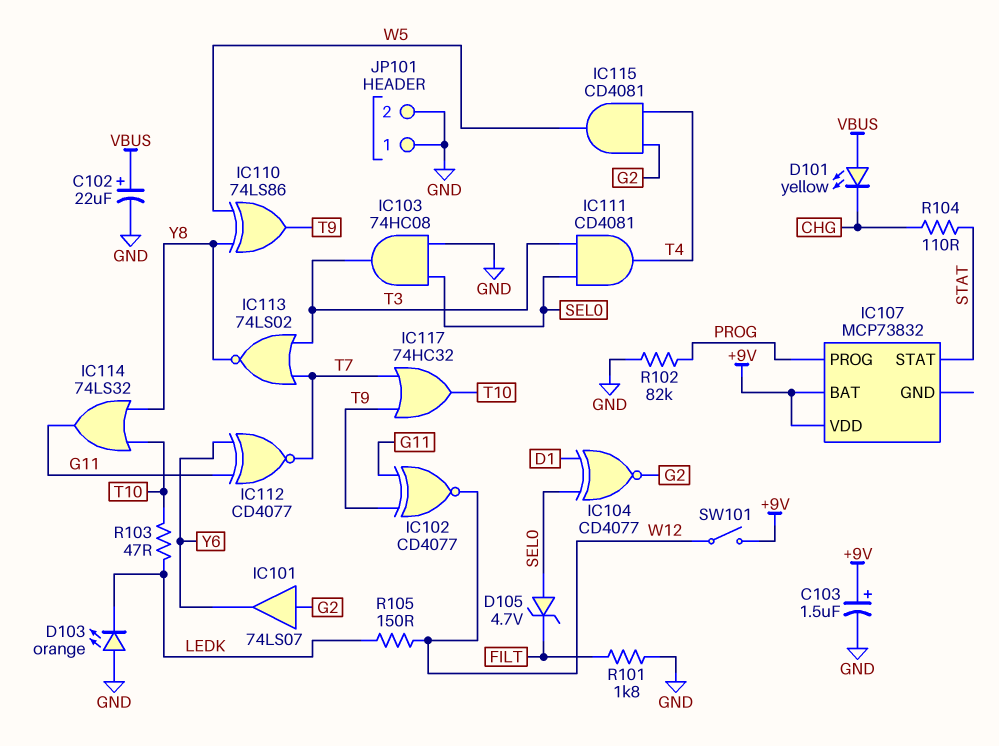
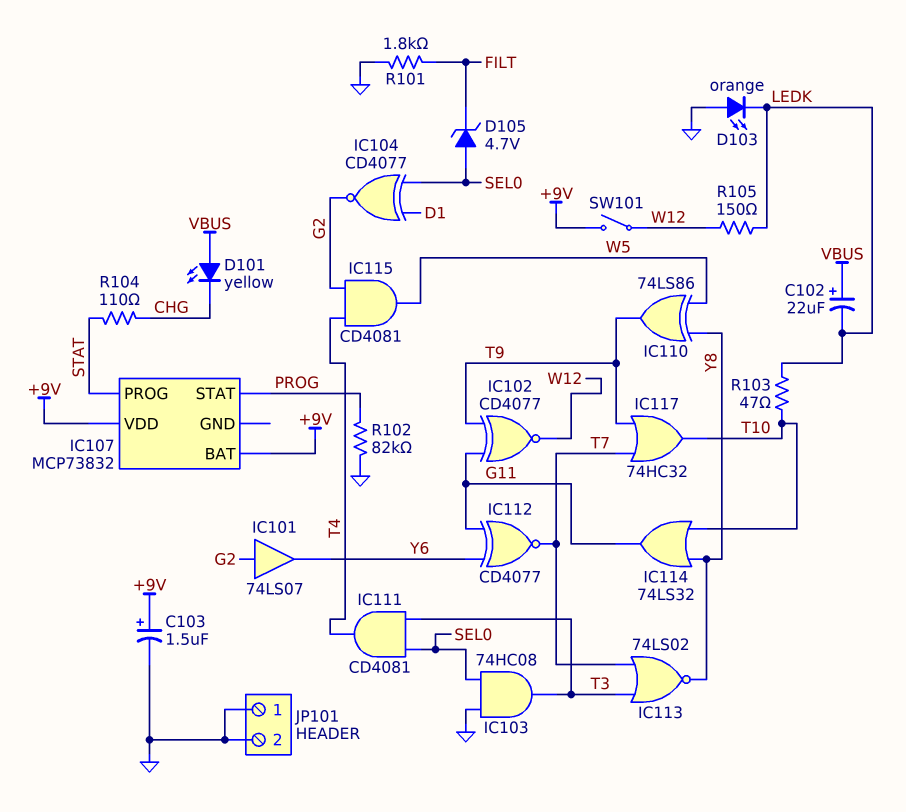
C102: 22uF (plus VBUS, minus GND) -> 22uF (plus VBUS, minus LEDK)
IC107 pin PROG: PROG -> STAT
IC107 pin STAT: STAT -> PROG

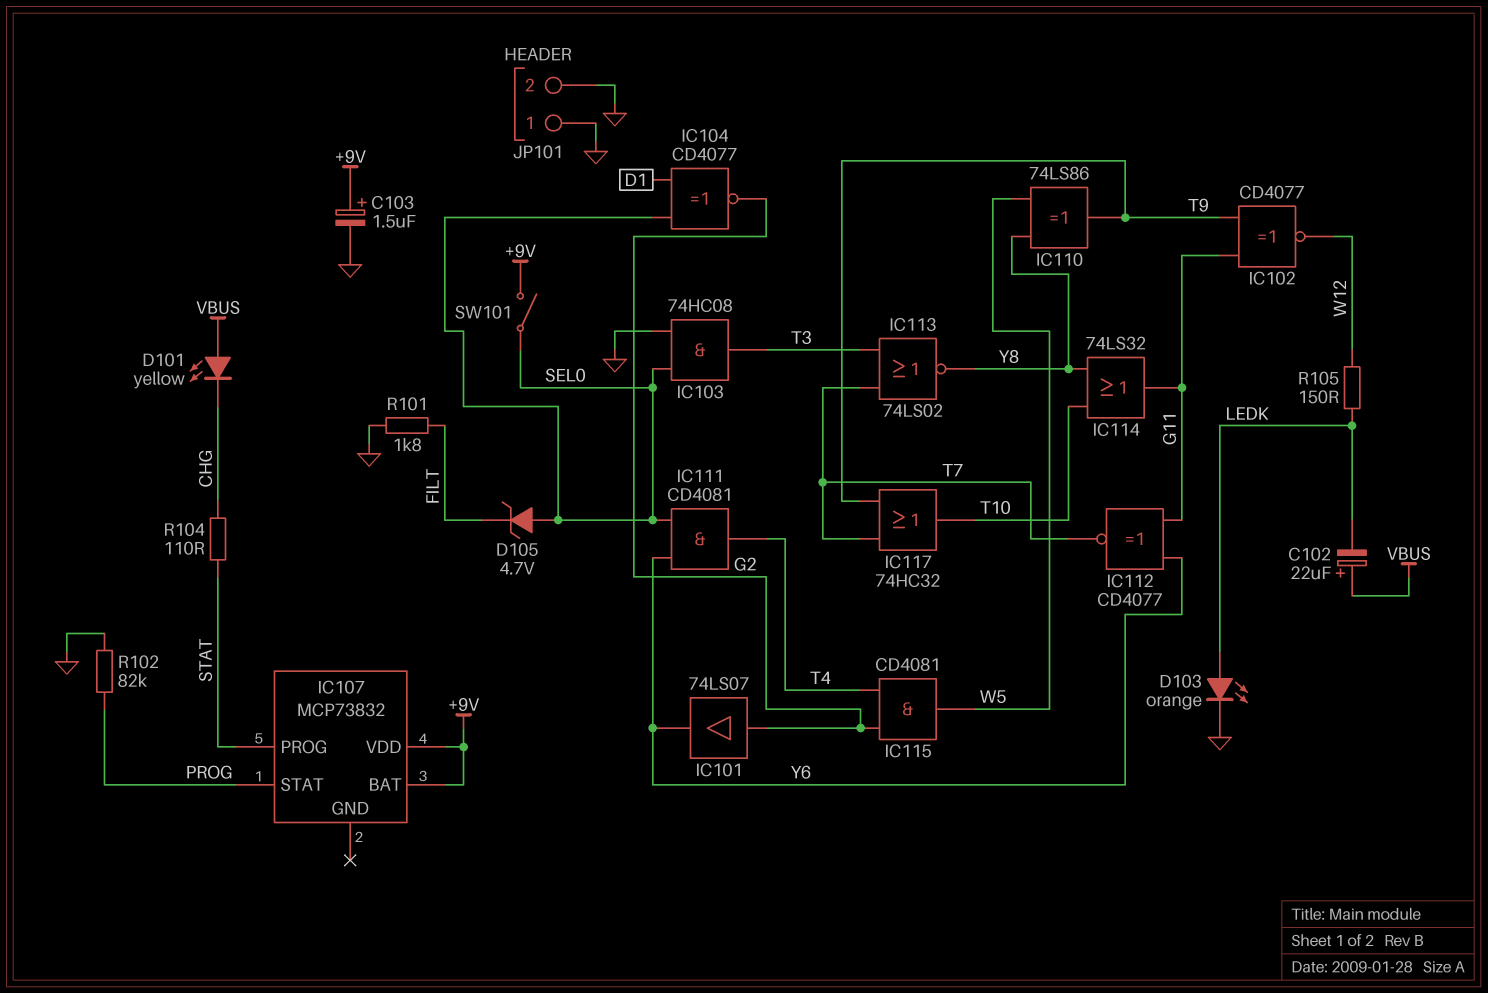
D103: LED orange (A GND, K LEDK) -> LED orange (A LEDK, K GND)
IC111: AND CD4081 (in SEL0, in T3, out T4) -> AND CD4081 (in SEL0, in Y6, out T4)
R103: 47 (LEDK, T10) -> none
SW101: switch (+9V, W12) -> switch (+9V, SEL0)

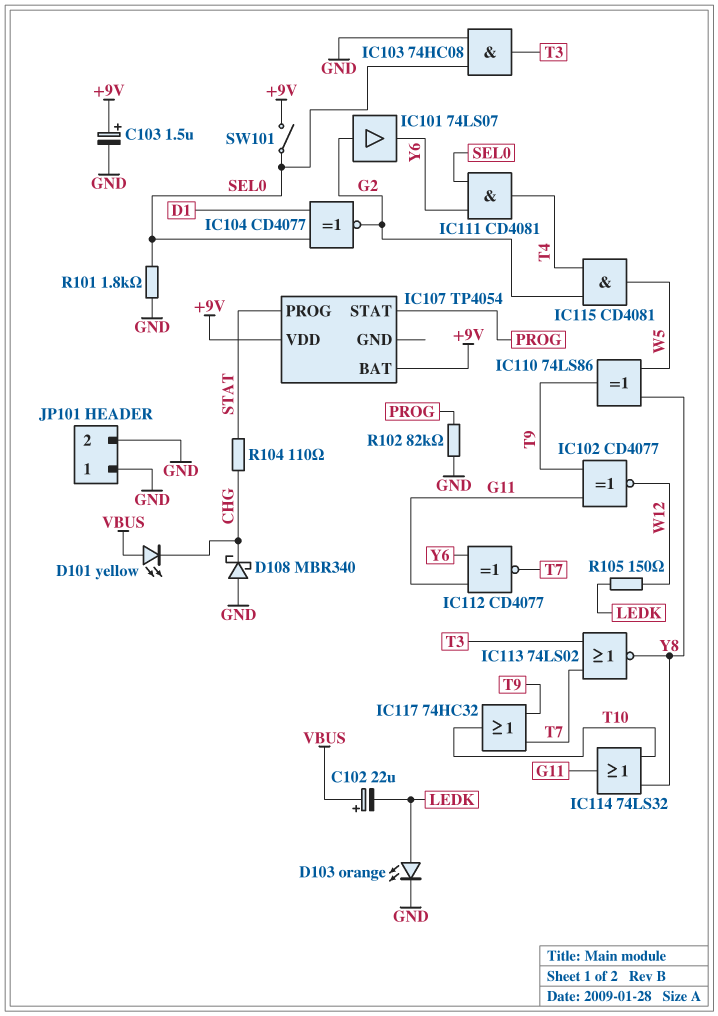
D105: zener 4.7V (A SEL0, K FILT) -> none
D108: none -> schottky MBR340 (A GND, K CHG)
IC107: MCP73832 -> TP4054
R101: 1.8k (FILT, GND) -> 1.8k (GND, SEL0)

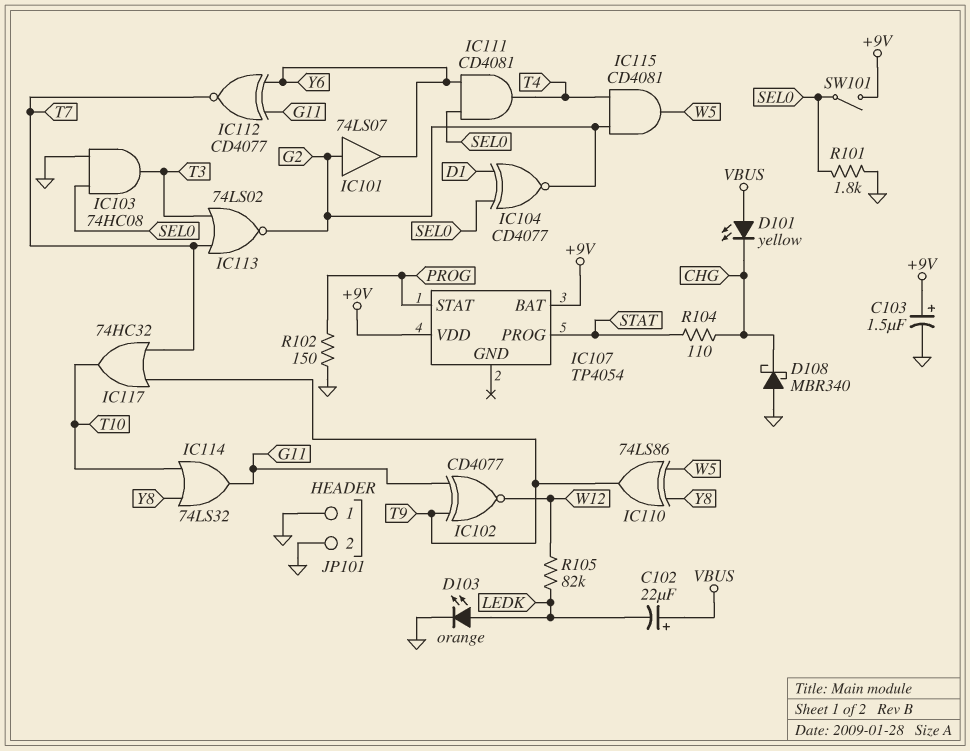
IC113: NOR 74LS02 (in T3, in T7, out Y8) -> NOR 74LS02 (in T3, in T7, out G2)
R102: 82k (GND, PROG) -> 150 (GND, PROG)
R105: 150 (LEDK, W12) -> 82k (LEDK, W12)

